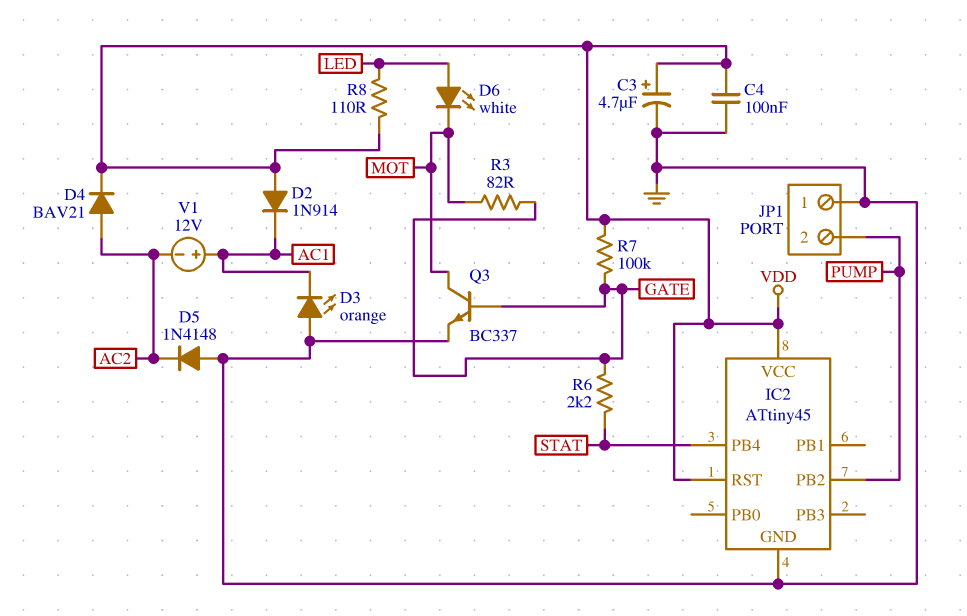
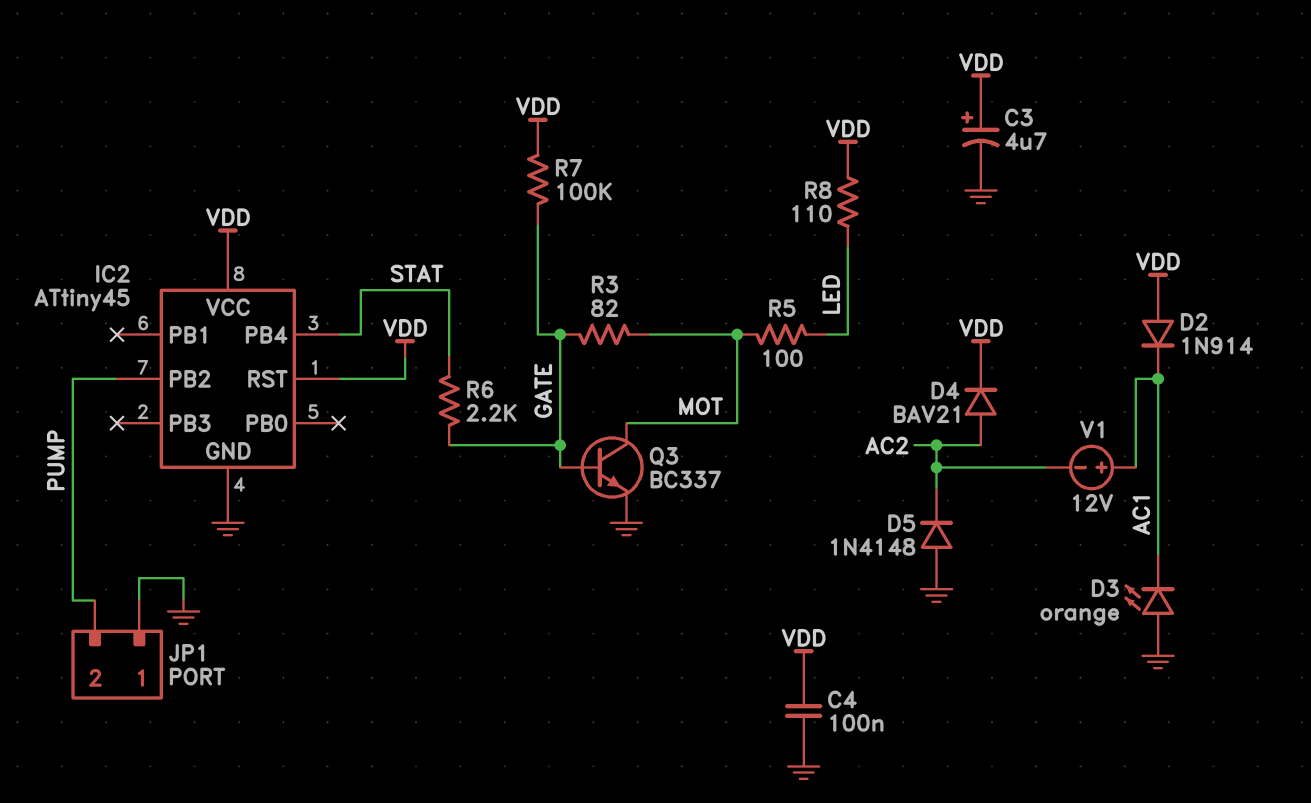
D6: LED white (A LED, K MOT) -> none
R5: none -> 100 (LED, MOT)

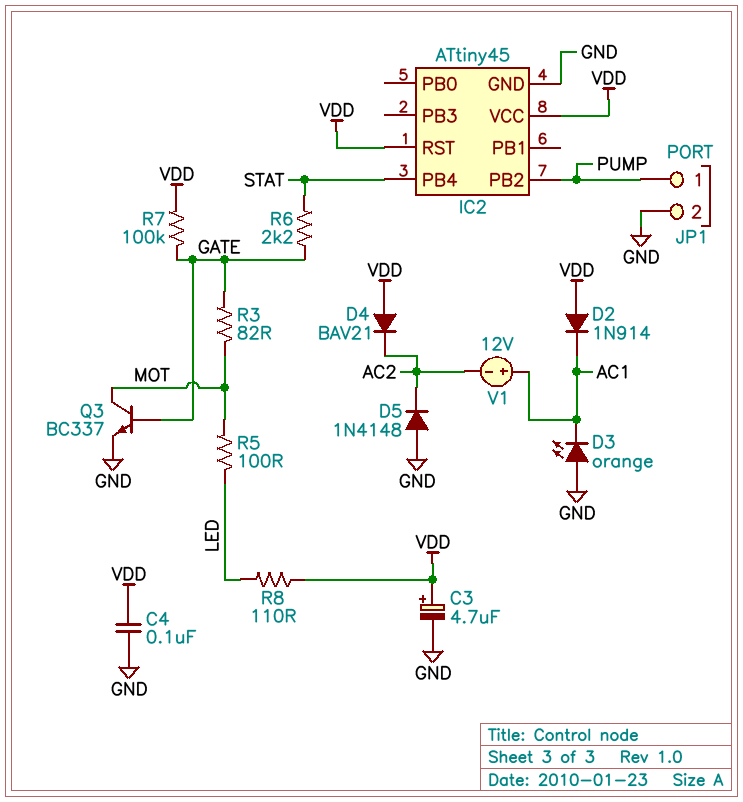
D4: diode BAV21 (A AC2, K VDD) -> diode BAV21 (A VDD, K AC2)
JP1 pin 1: GND -> PUMP
JP1 pin 2: PUMP -> GND

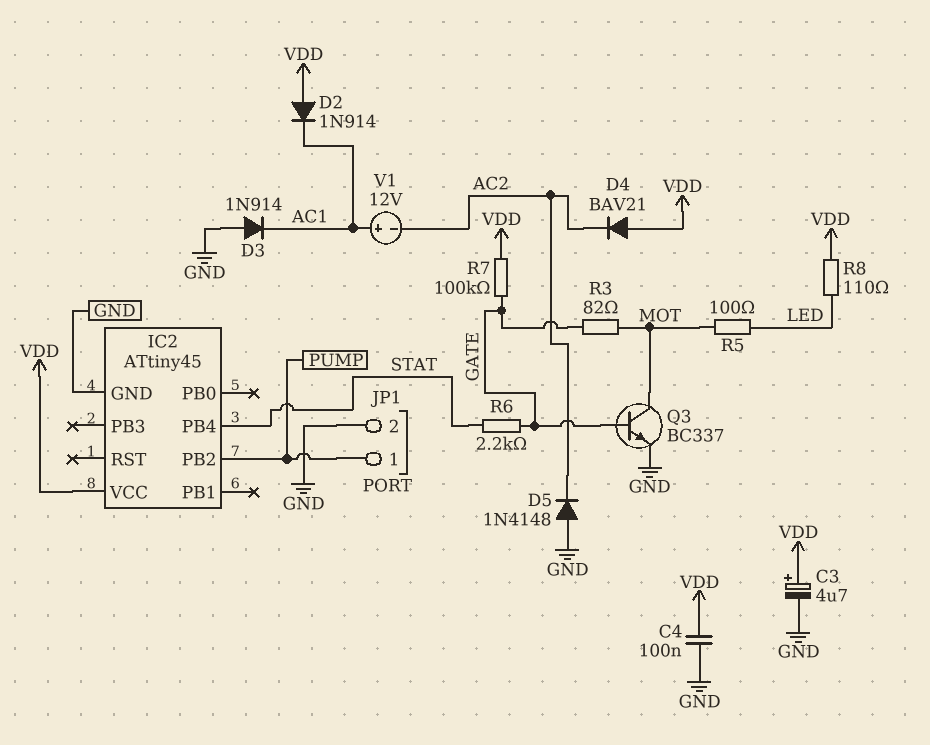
D3: LED orange (A GND, K AC1) -> diode 1N914 (A GND, K AC1)
IC2 pin RST: VDD -> none

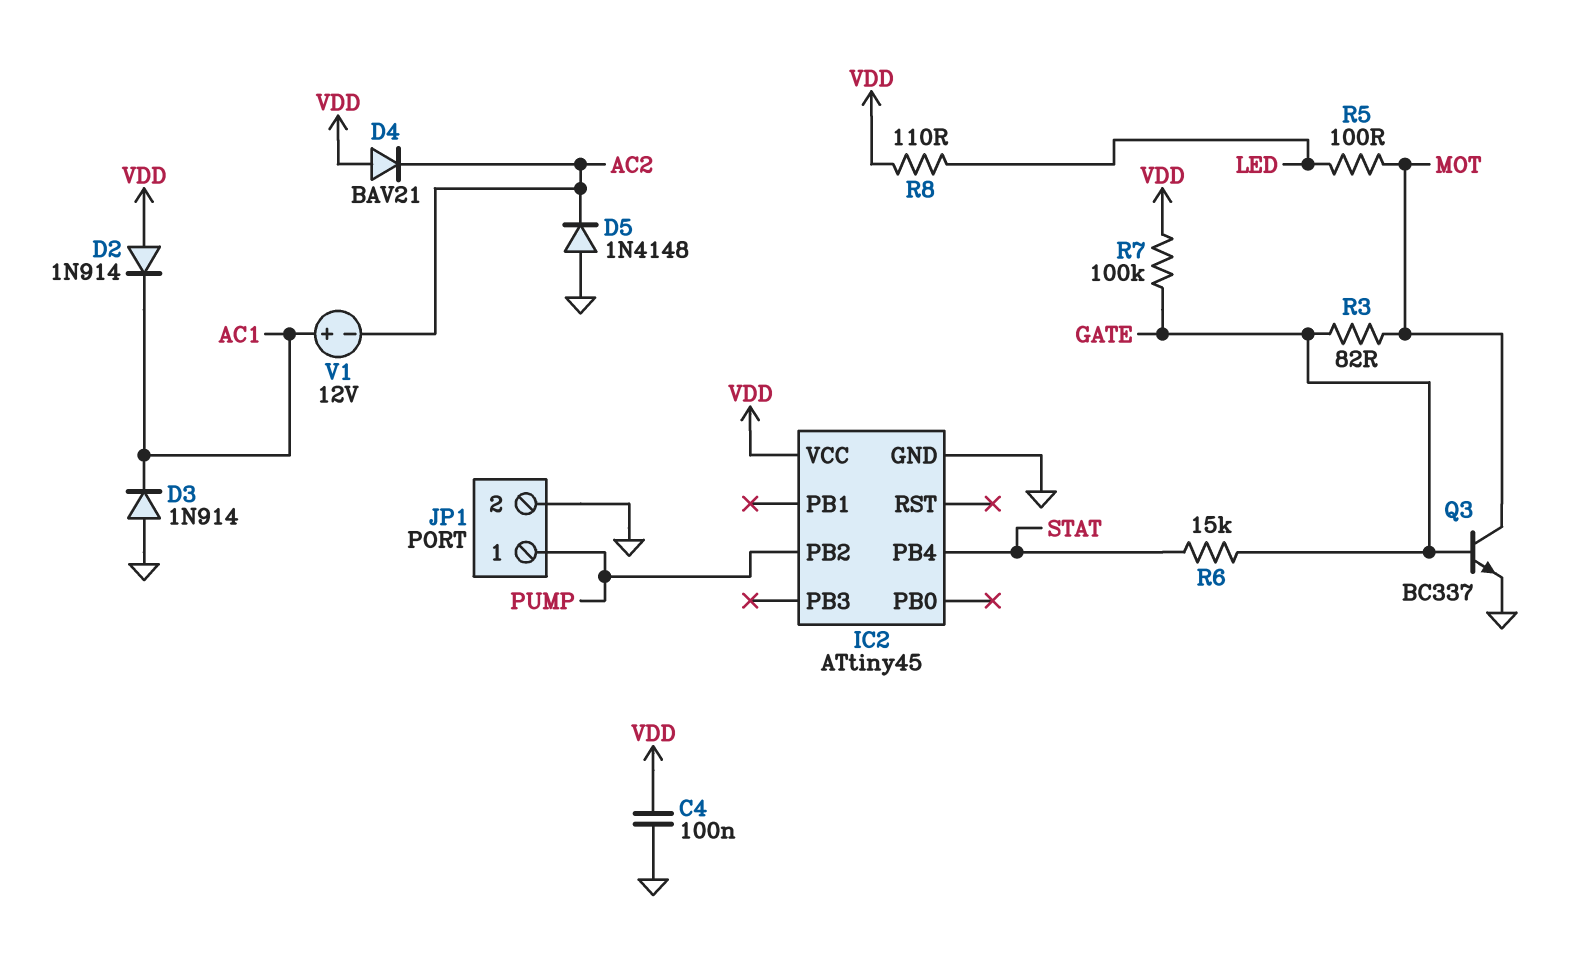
C3: 4.7uF (plus VDD, minus GND) -> none
R6: 2.2k (GATE, STAT) -> 15k (GATE, STAT)

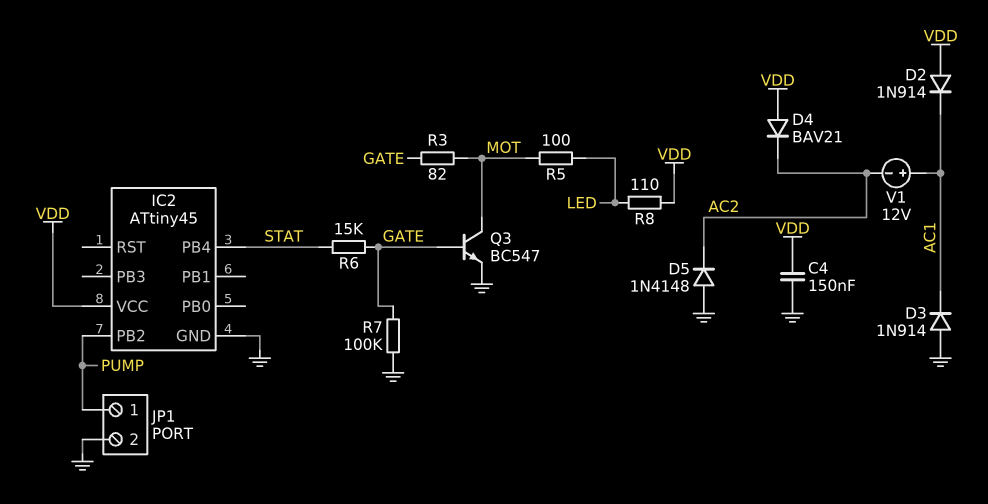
C4: 100nF (GND, VDD) -> 150nF (GND, VDD)
Q3: NPN BC337 (B GATE, C MOT, E GND) -> NPN BC547 (B GATE, C MOT, E GND)
R7: 100k (GATE, VDD) -> 100k (GATE, GND)

